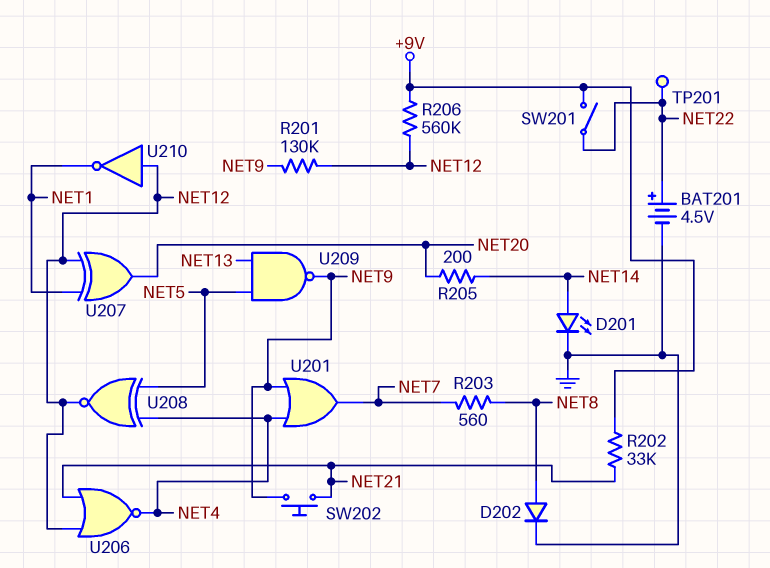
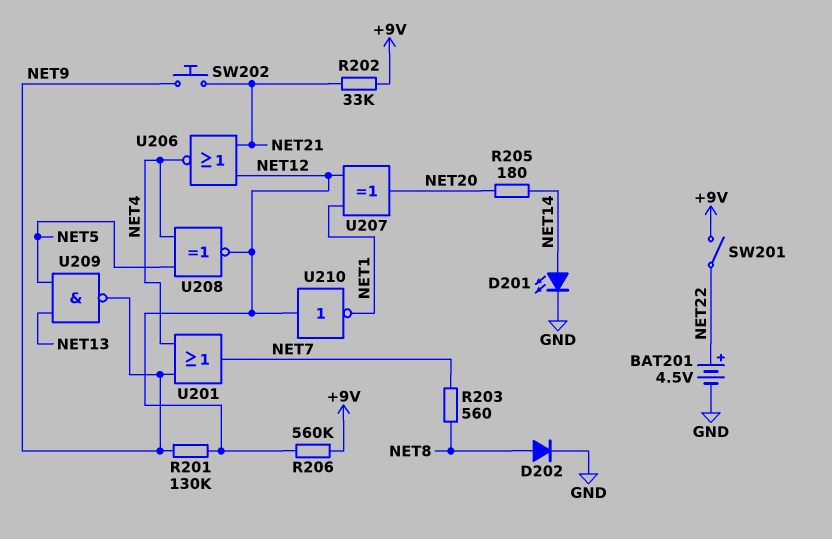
R205: 200 (NET14, NET20) -> 180 (NET14, NET20)
TP201: test point (NET22) -> none

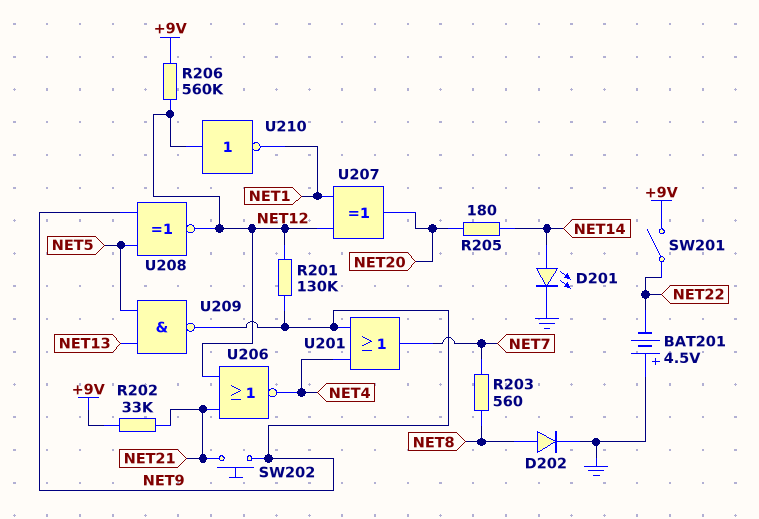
BAT201: 4.5V (plus NET22, minus GND) -> 4.5V (plus GND, minus NET22)
U208: XNOR (in NET4, in NET5, out NET12) -> XNOR (in NET5, in NET9, out NET12)

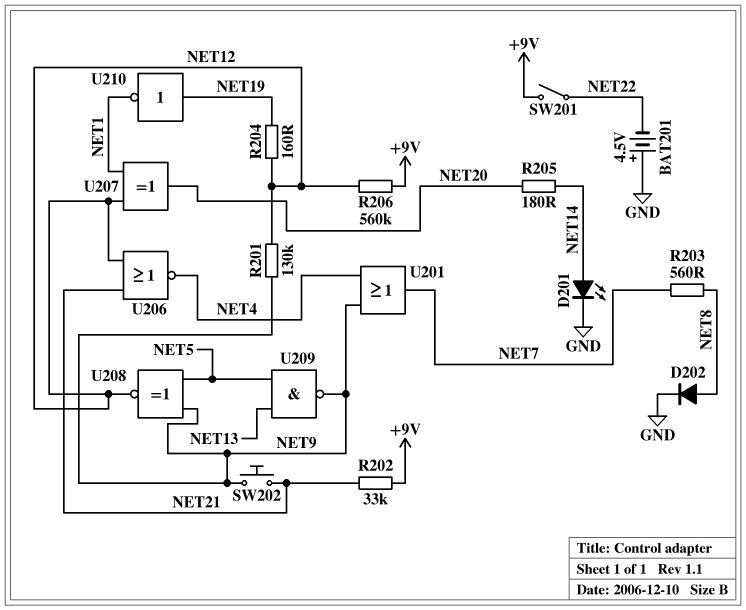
R204: none -> 160 (NET12, NET19)
U210: NOT (in NET12, out NET1) -> NOT (in NET19, out NET1)

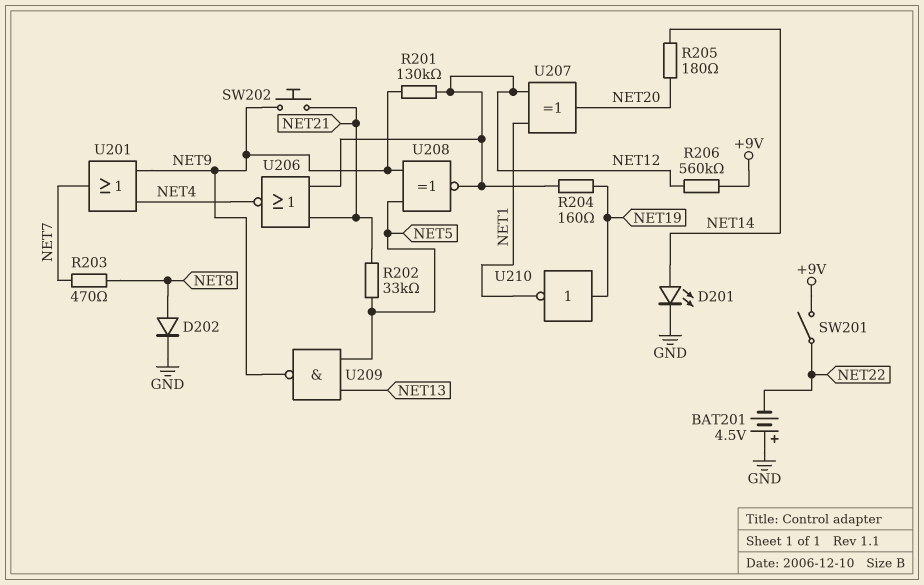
R202: 33k (+9V, NET21) -> 33k (NET5, NET21)
R203: 560 (NET7, NET8) -> 470 (NET7, NET8)

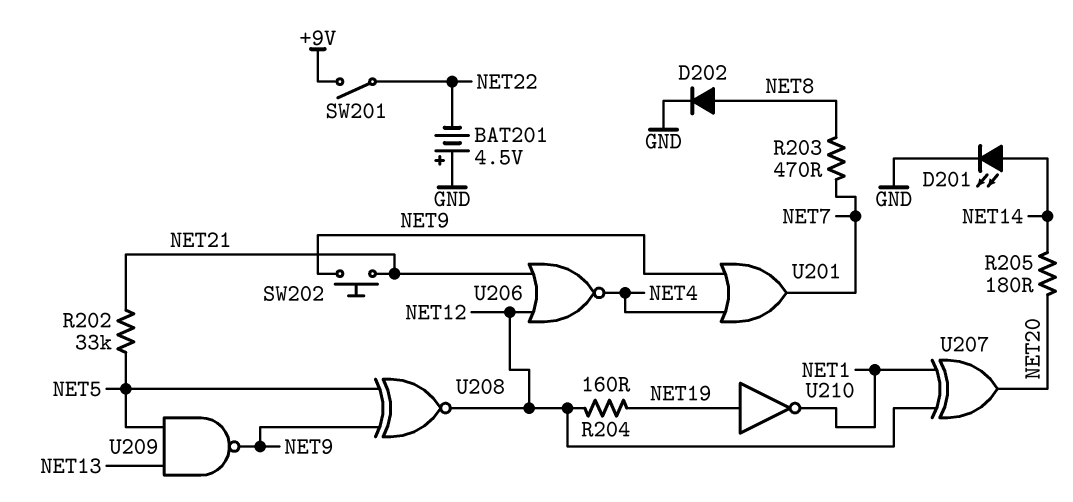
R201: 130k (NET9, NET12) -> none
R206: 560k (+9V, NET12) -> none

